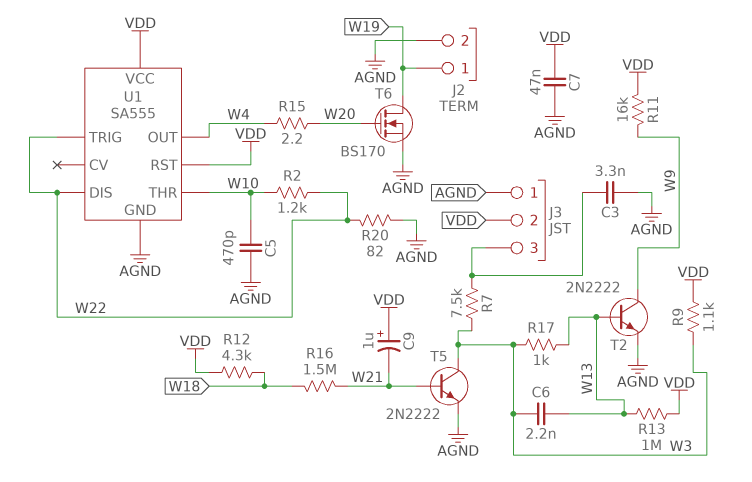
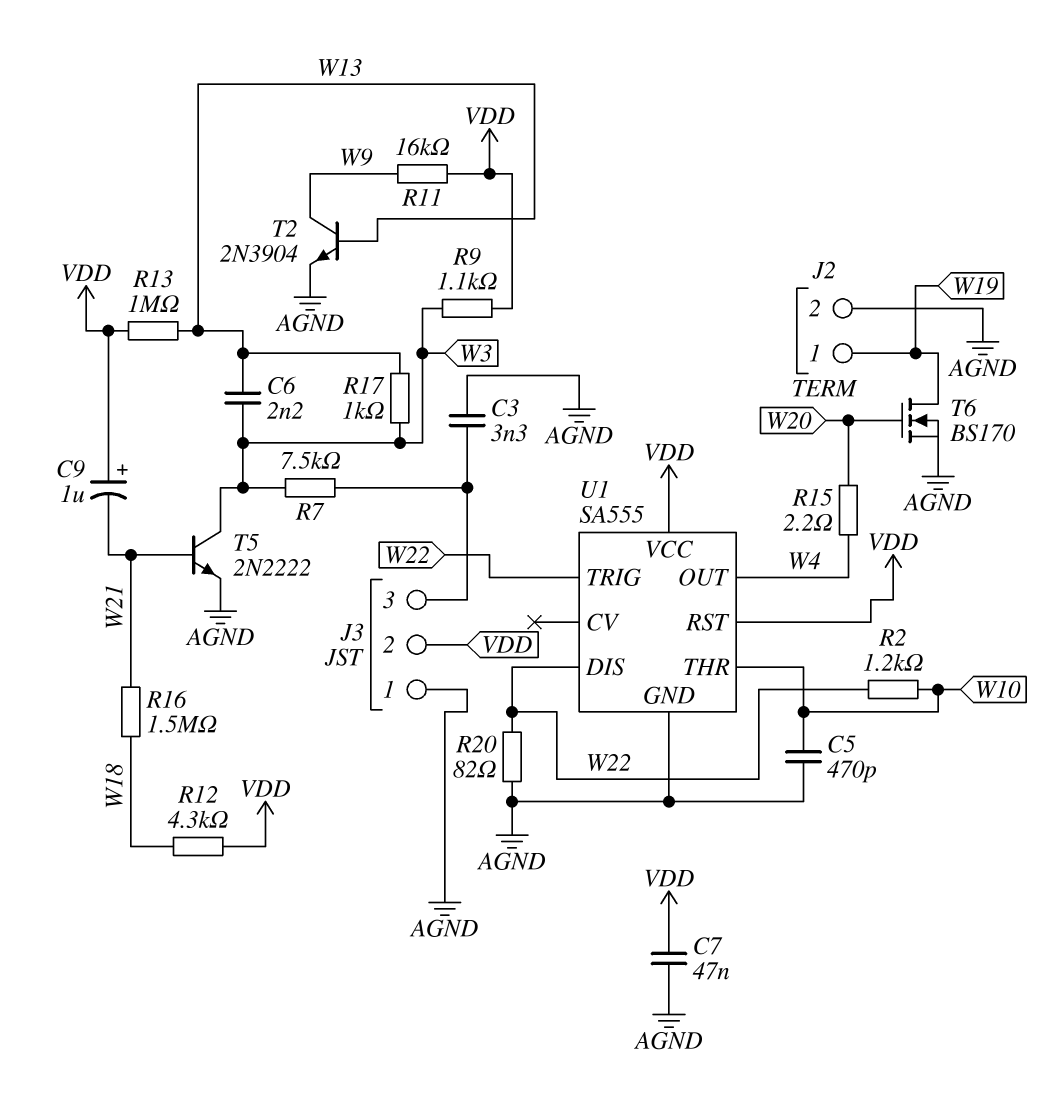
T2: NPN 2N2222 (B W13, C W9, E AGND) -> NPN 2N3904 (B W13, C W9, E AGND)

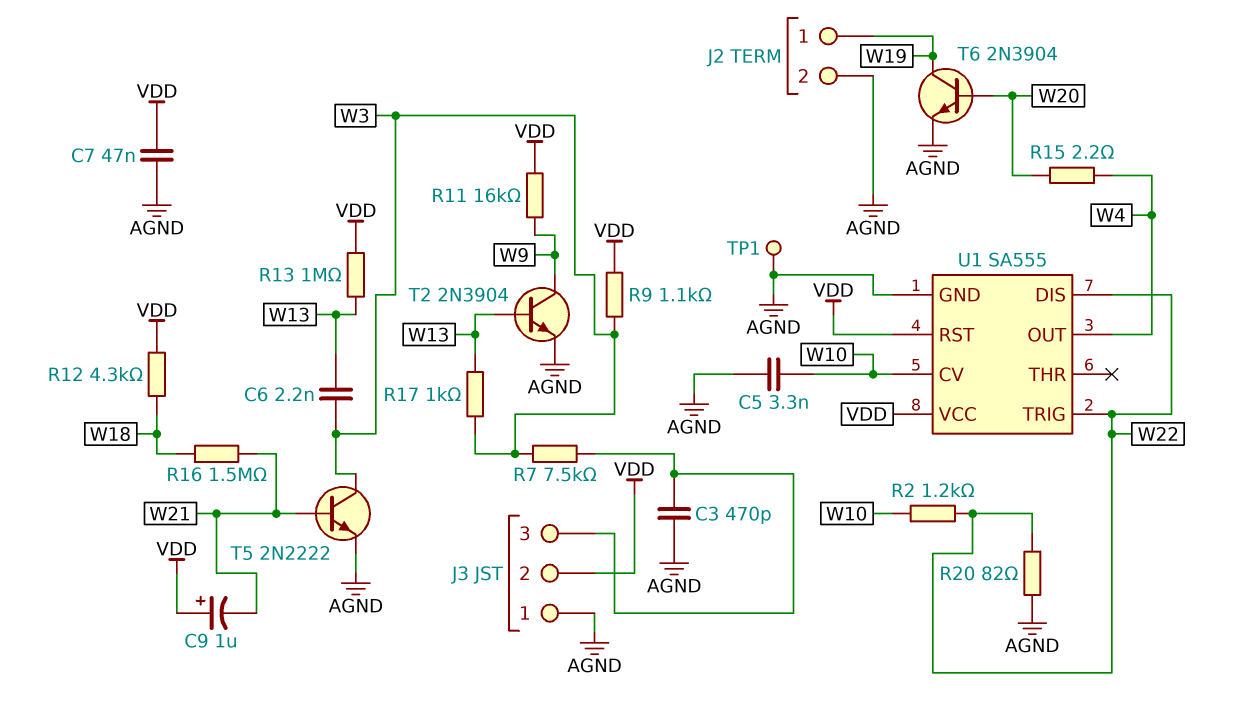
C3: 3.3nF (AGND, J3/3) -> 470pF (AGND, J3/3)
C5: 470pF (AGND, W10) -> 3.3nF (AGND, W10)
T6: NMOS BS170 (G W20, D W19, S AGND) -> NPN 2N3904 (B W20, C W19, E AGND)
TP1: none -> test point (AGND)
U1 pin CV: none -> W10
U1 pin THR: W10 -> none

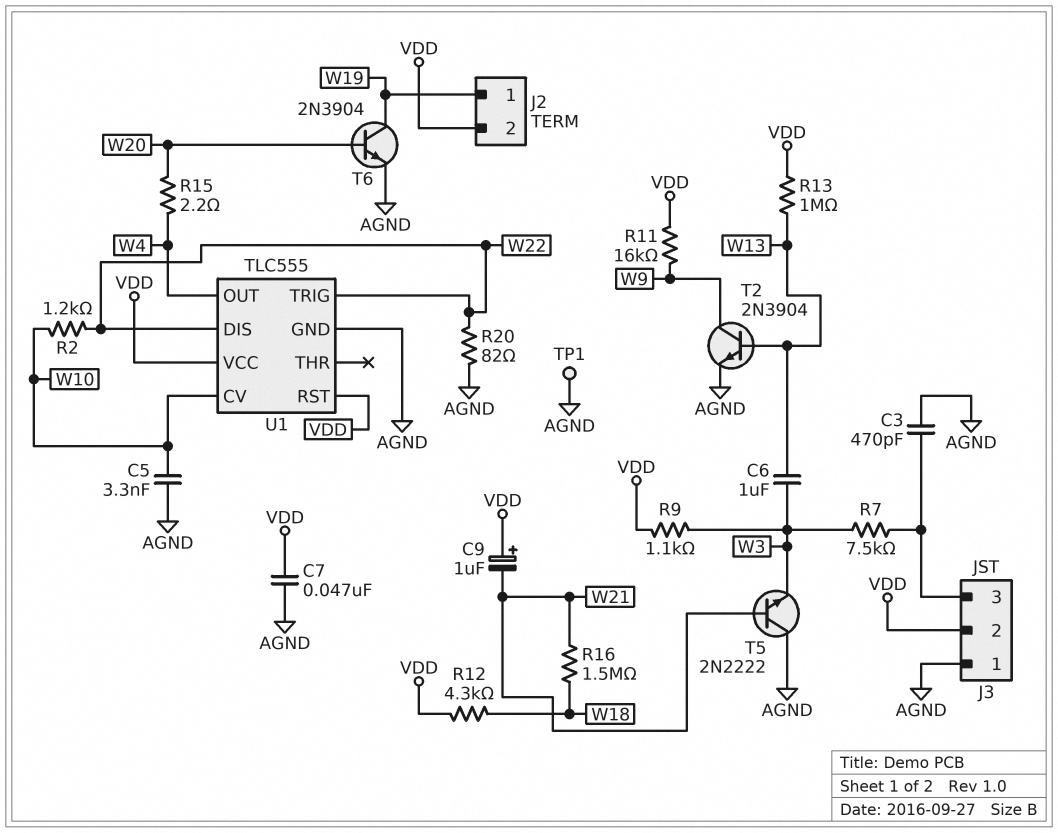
C6: 2.2nF (W3, W13) -> 1uF (W3, W13)
J2 pin 2: AGND -> VDD
R17: 1k (W3, W13) -> none
T5: NPN 2N2222 (B W21, C W3, E AGND) -> NPN 2N2222 (B W21, C AGND, E W3)
U1: SA555 -> TLC555

